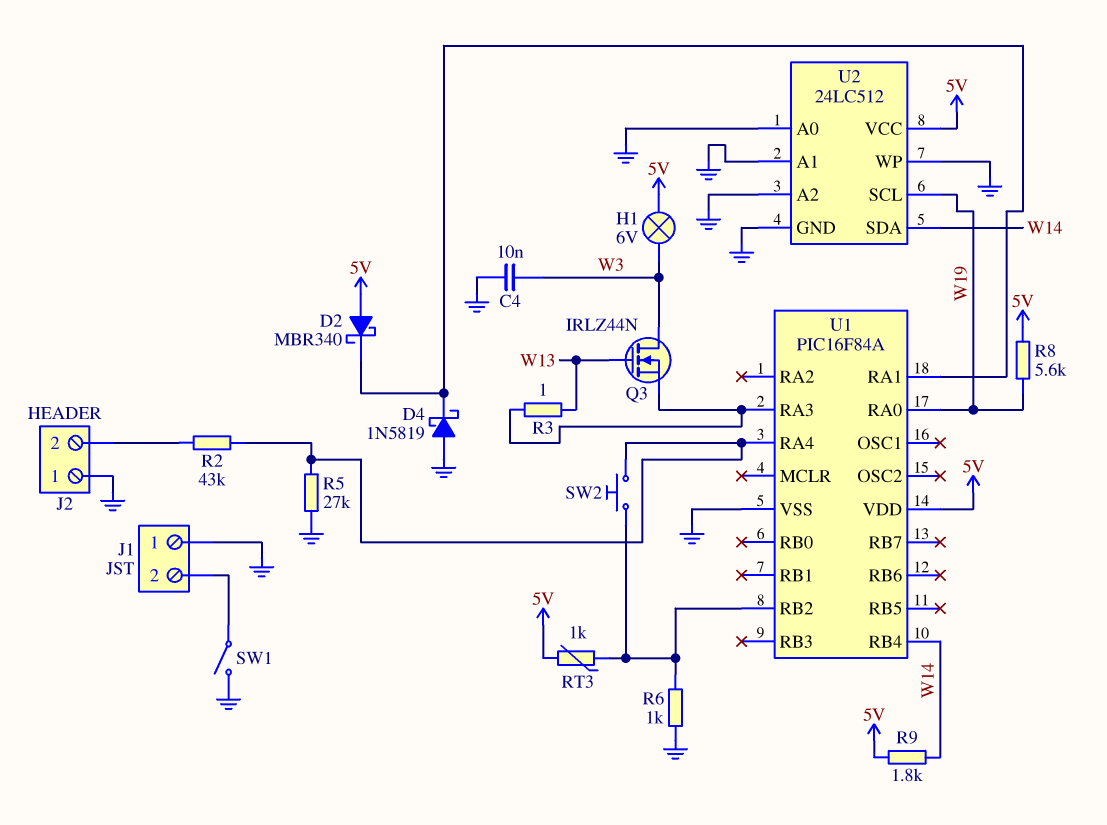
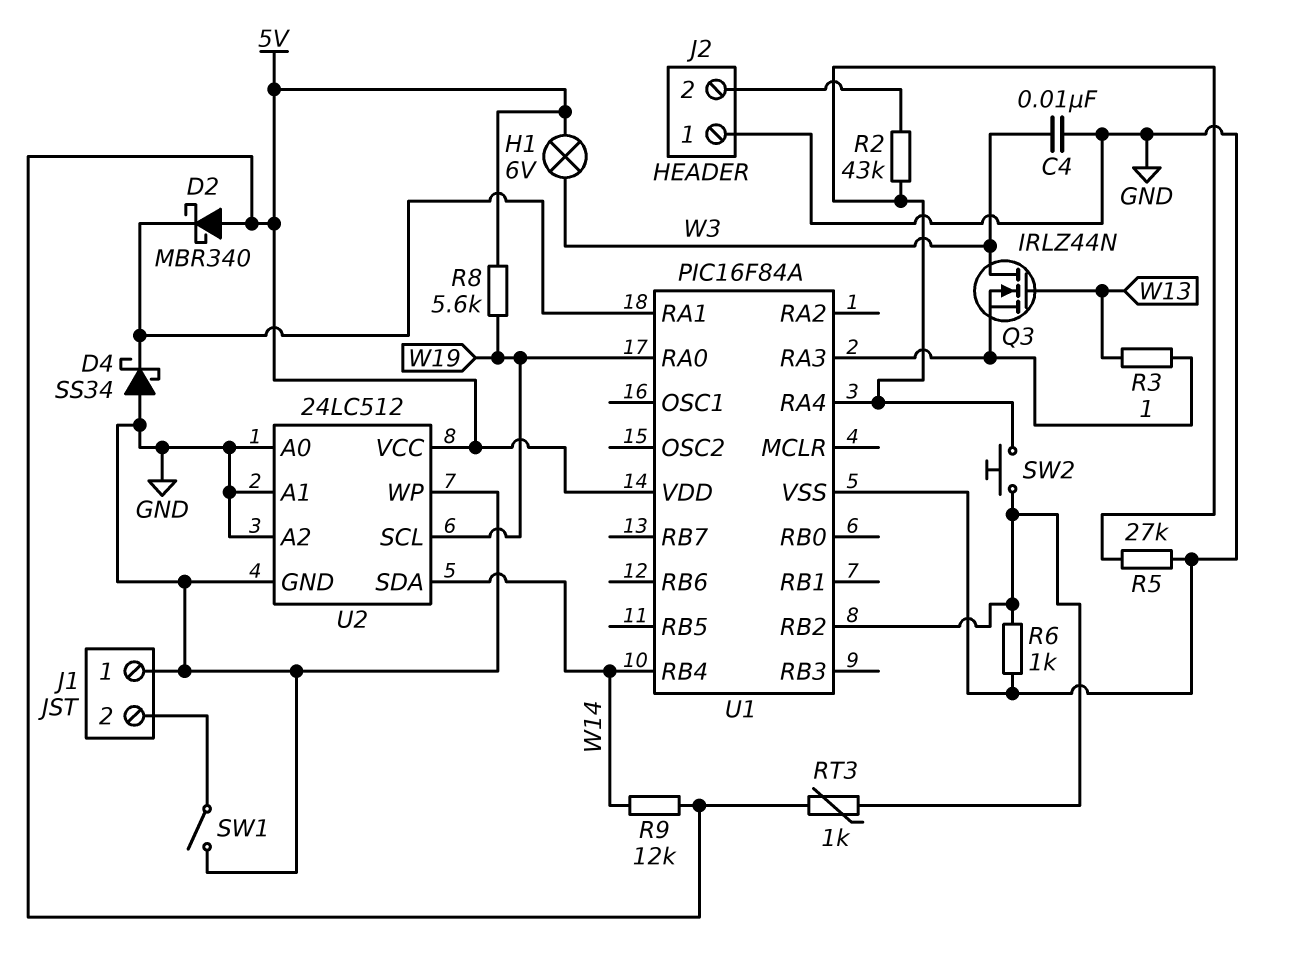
D4: schottky 1N5819 (A GND, K U1/RA1) -> schottky SS34 (A GND, K U1/RA1)
R9: 1.8k (5V, W14) -> 12k (5V, W14)

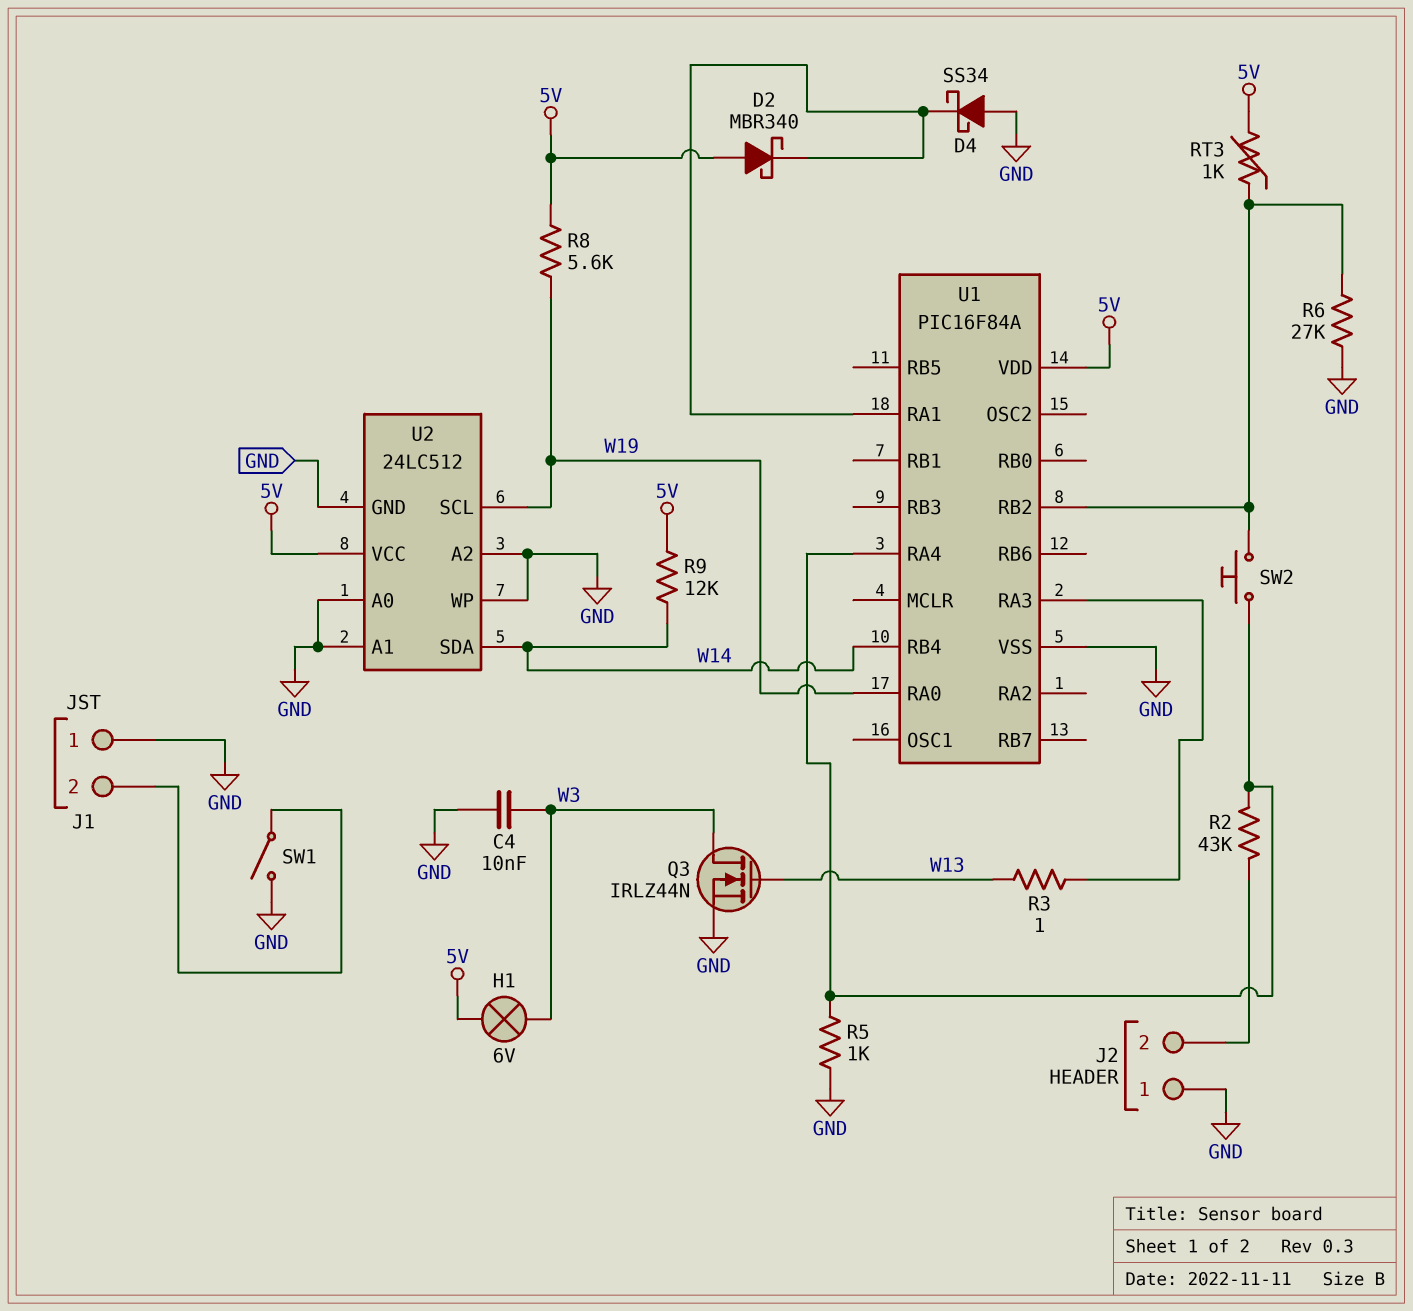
Q3: NMOS IRLZ44N (G W13, D W3, S U1/RA3) -> NMOS IRLZ44N (G W13, D W3, S GND)
R5: 27k (GND, U1/RA4) -> 1k (GND, U1/RA4)
R6: 1k (GND, U1/RB2) -> 27k (GND, U1/RB2)

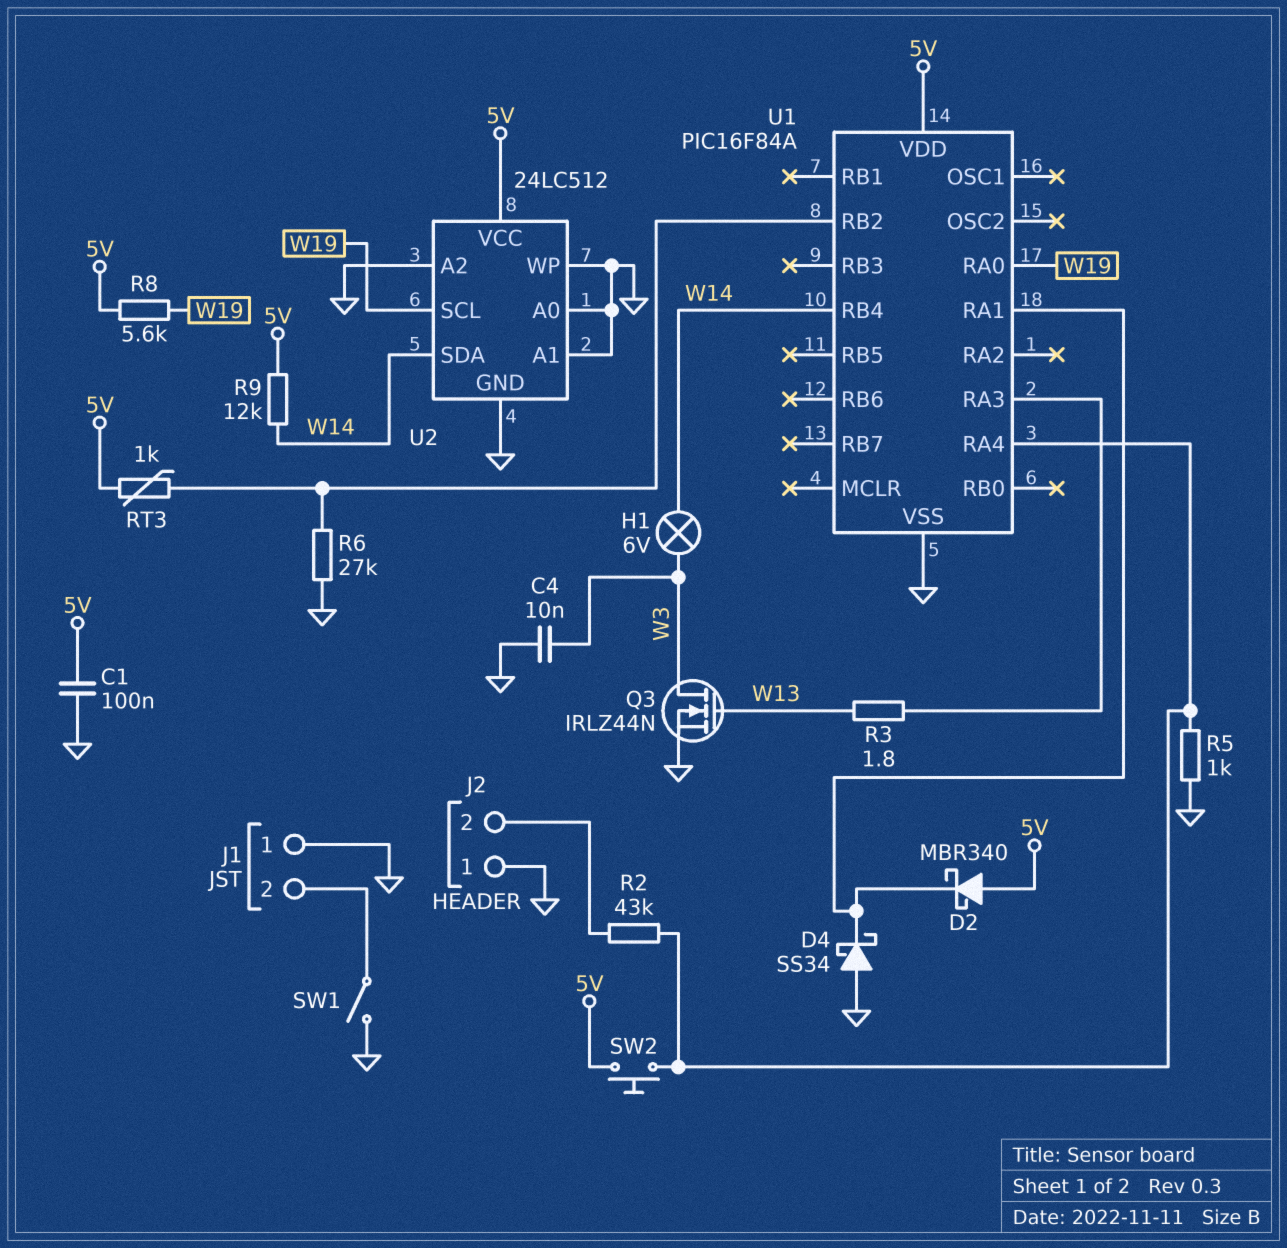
C1: none -> 100nF (5V, GND)
H1: lamp 6V (5V, W3) -> lamp 6V (W3, W14)
R3: 1 (U1/RA3, W13) -> 1.8 (U1/RA3, W13)
SW2: button (U1/RA4, U1/RB2) -> button (5V, U1/RA4)

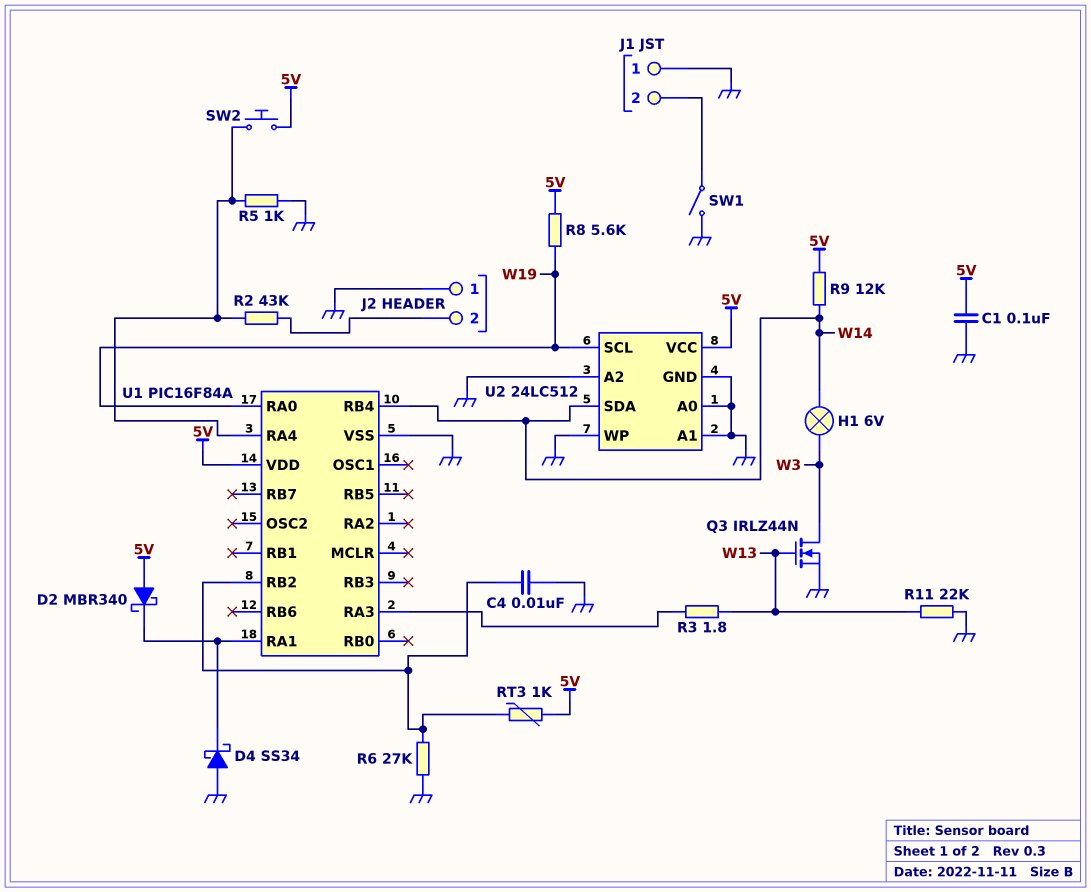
C4: 10nF (GND, W3) -> 10nF (GND, U1/RB2)
R11: none -> 22k (GND, W13)

